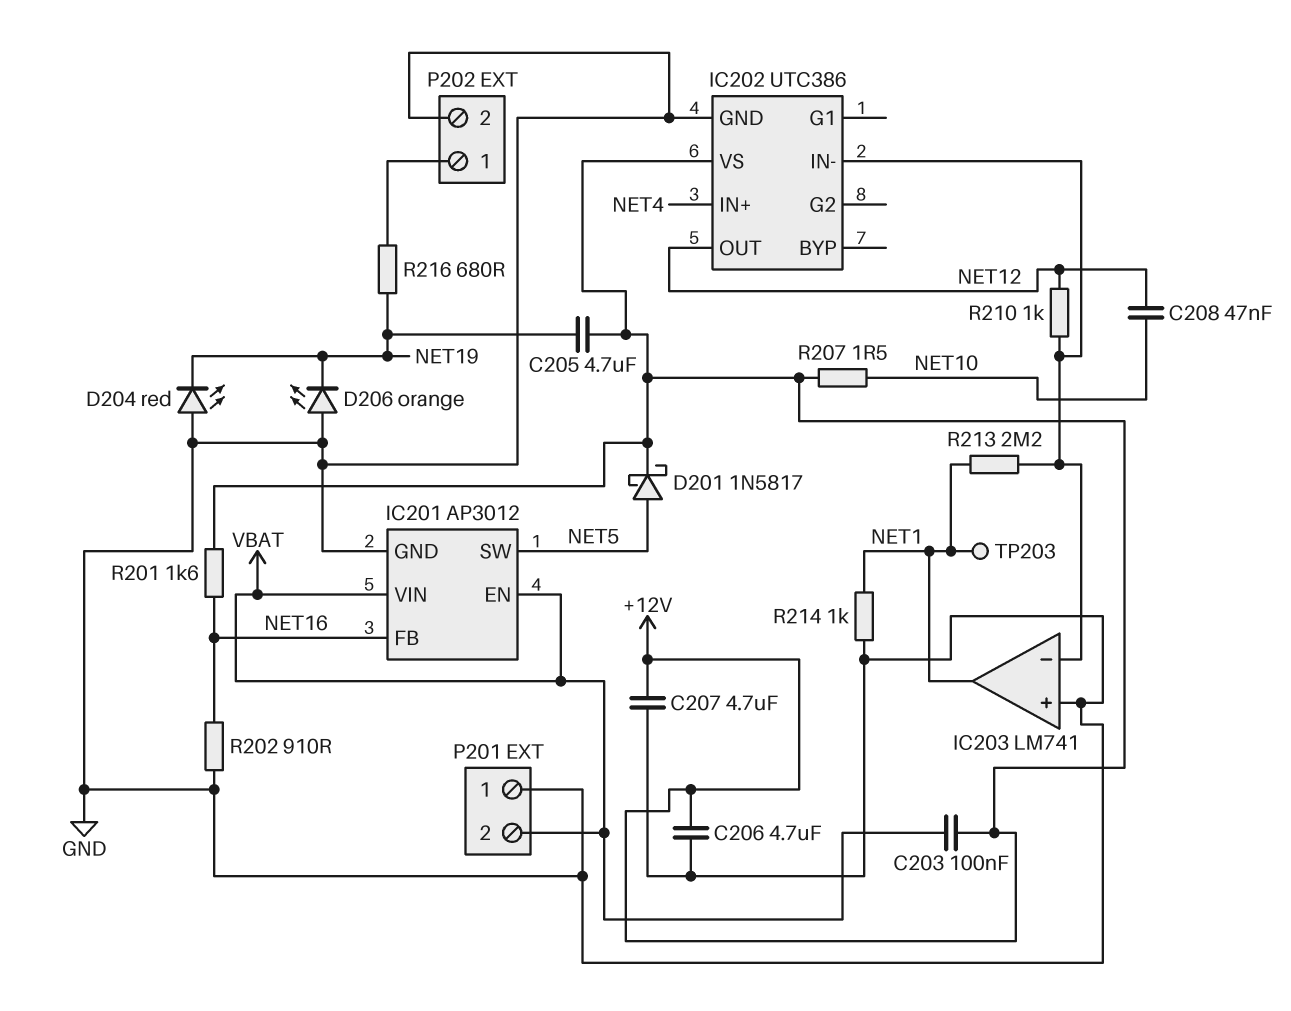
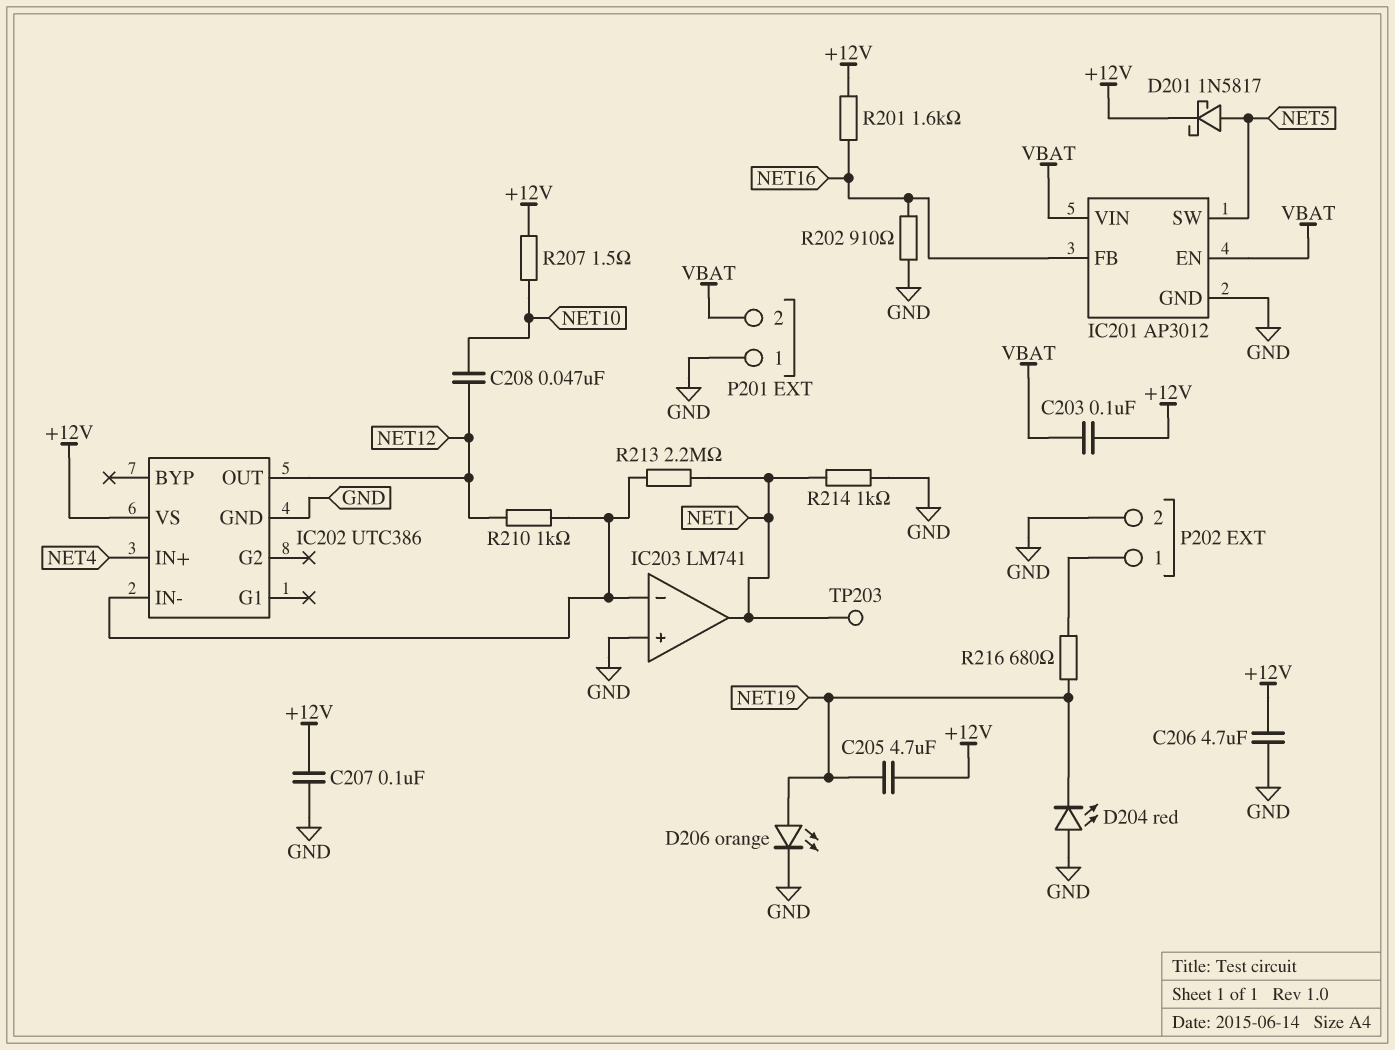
C207: 4.7uF (+12V, GND) -> 100nF (+12V, GND)
D206: LED orange (A GND, K NET19) -> LED orange (A NET19, K GND)

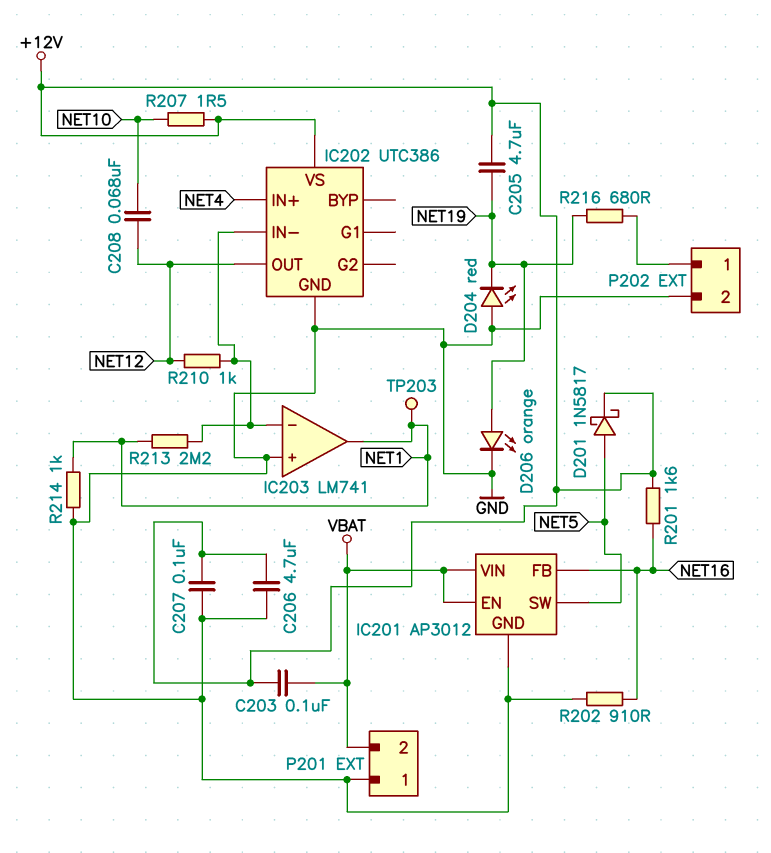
C208: 47nF (NET10, NET12) -> 68nF (NET10, NET12)

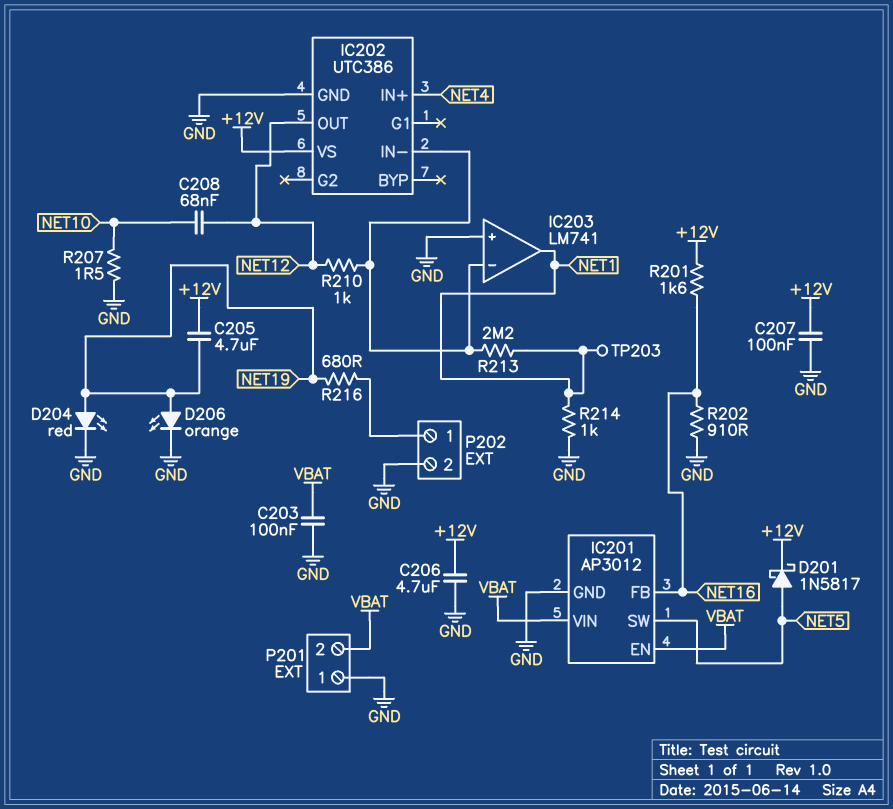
C203: 100nF (+12V, VBAT) -> 100nF (GND, VBAT)
D204: LED red (A GND, K NET19) -> LED red (A NET19, K GND)
R207: 1.5 (+12V, NET10) -> 1.5 (GND, NET10)

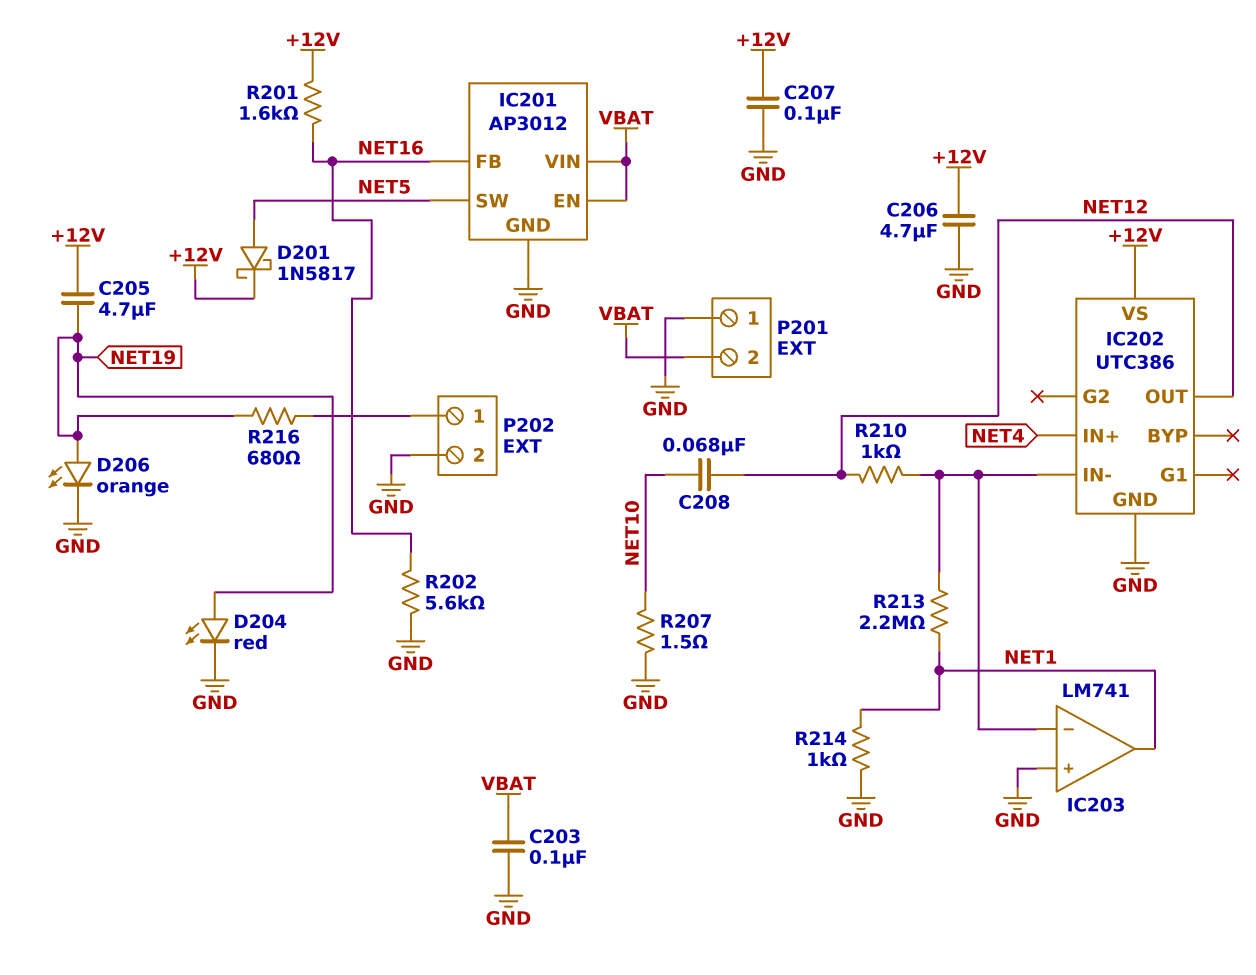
R202: 910 (GND, NET16) -> 5.6k (GND, NET16)
TP203: test point (NET1) -> none

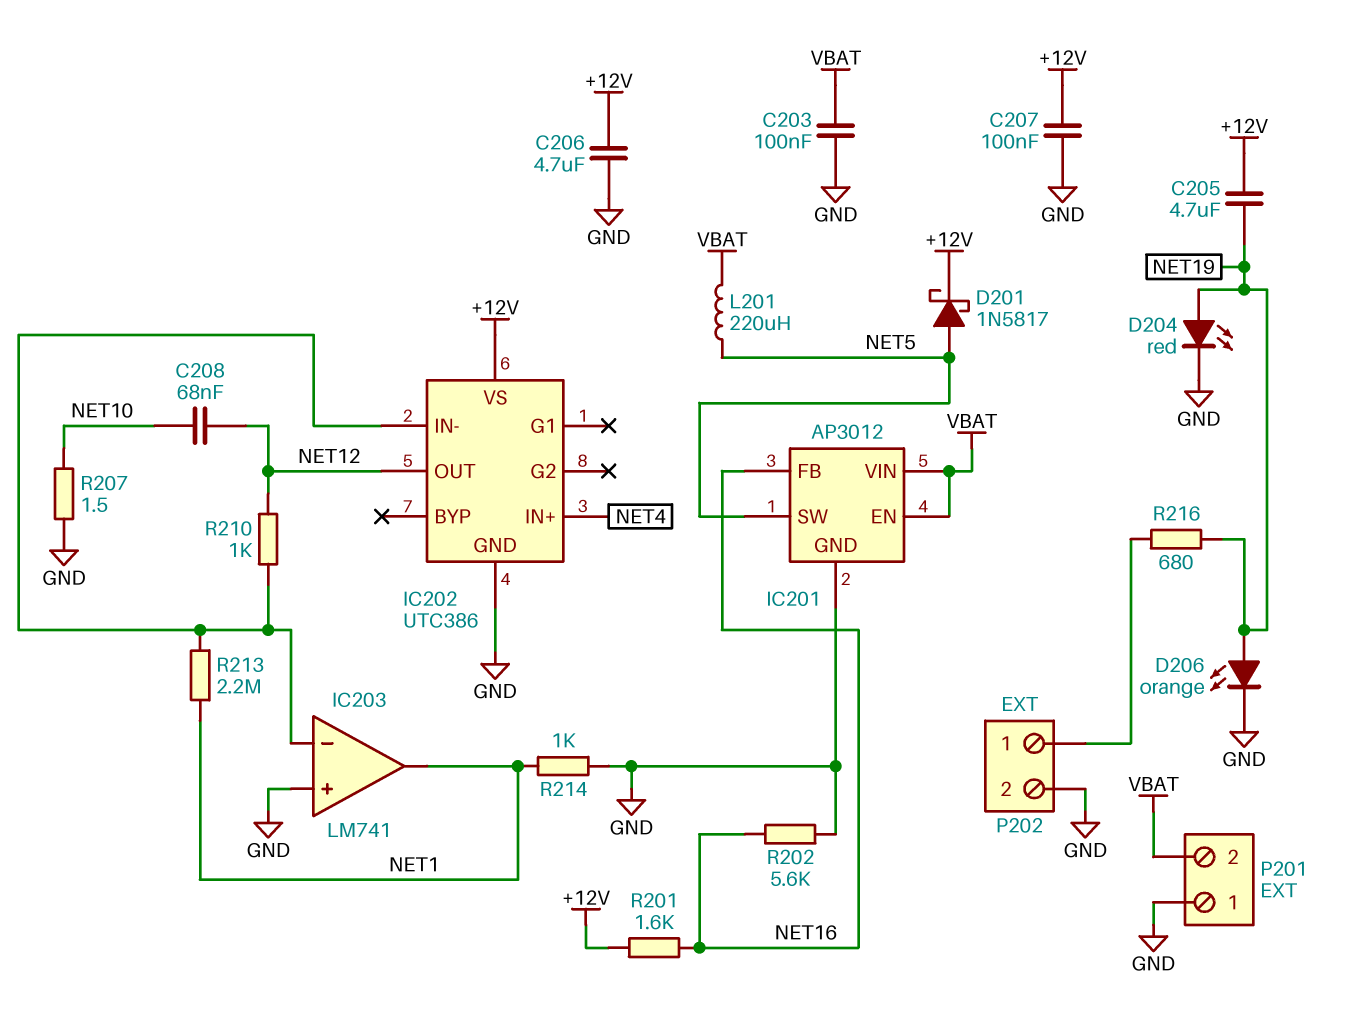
L201: none -> 220uH (NET5, VBAT)

